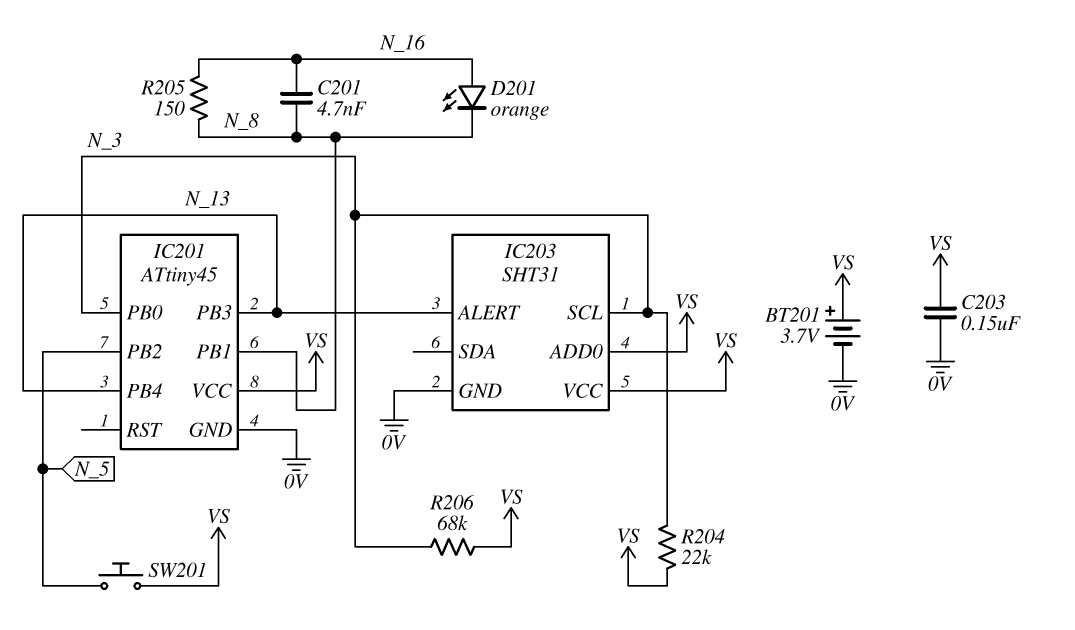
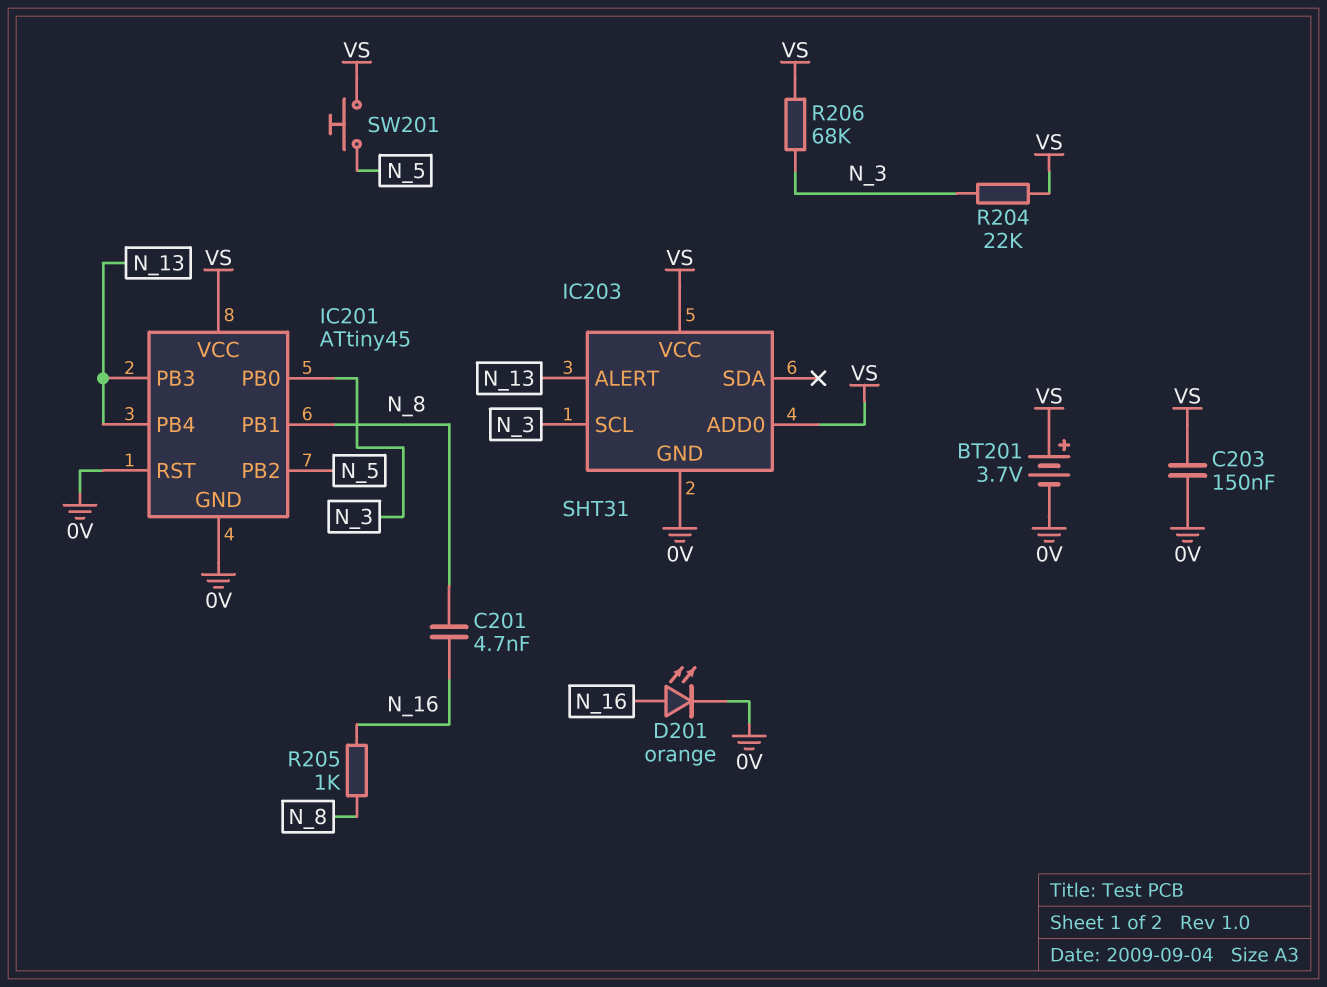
D201: LED orange (A N_16, K N_8) -> LED orange (A N_16, K 0V)
IC201 pin RST: none -> 0V
R205: 150 (N_8, N_16) -> 1k (N_8, N_16)

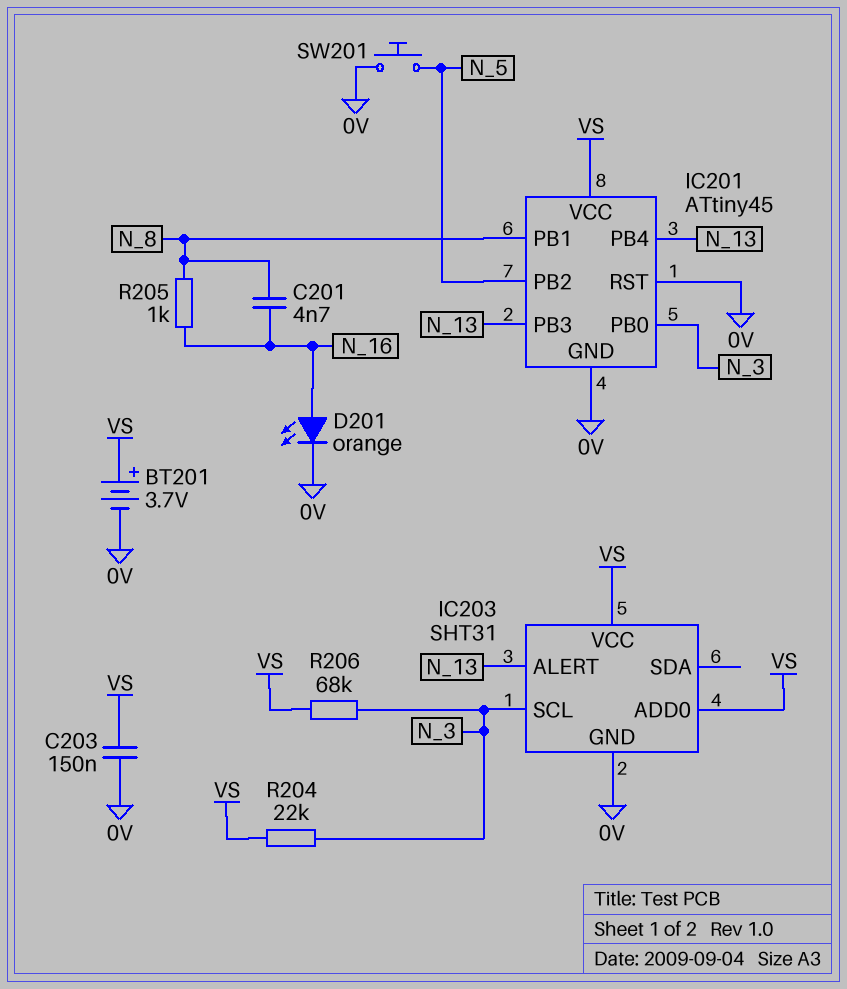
SW201: button (N_5, VS) -> button (0V, N_5)

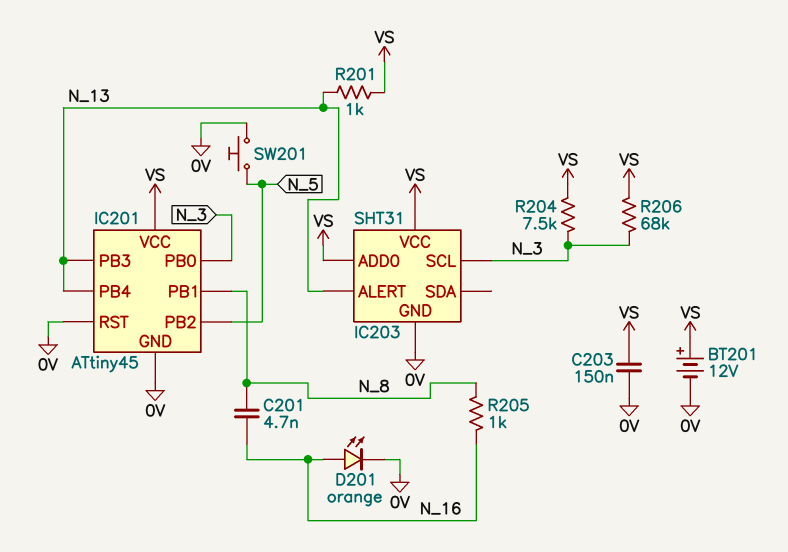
BT201: 3.7V (plus VS, minus 0V) -> 12V (plus VS, minus 0V)
R201: none -> 1k (N_13, VS)
R204: 22k (N_3, VS) -> 7.5k (N_3, VS)

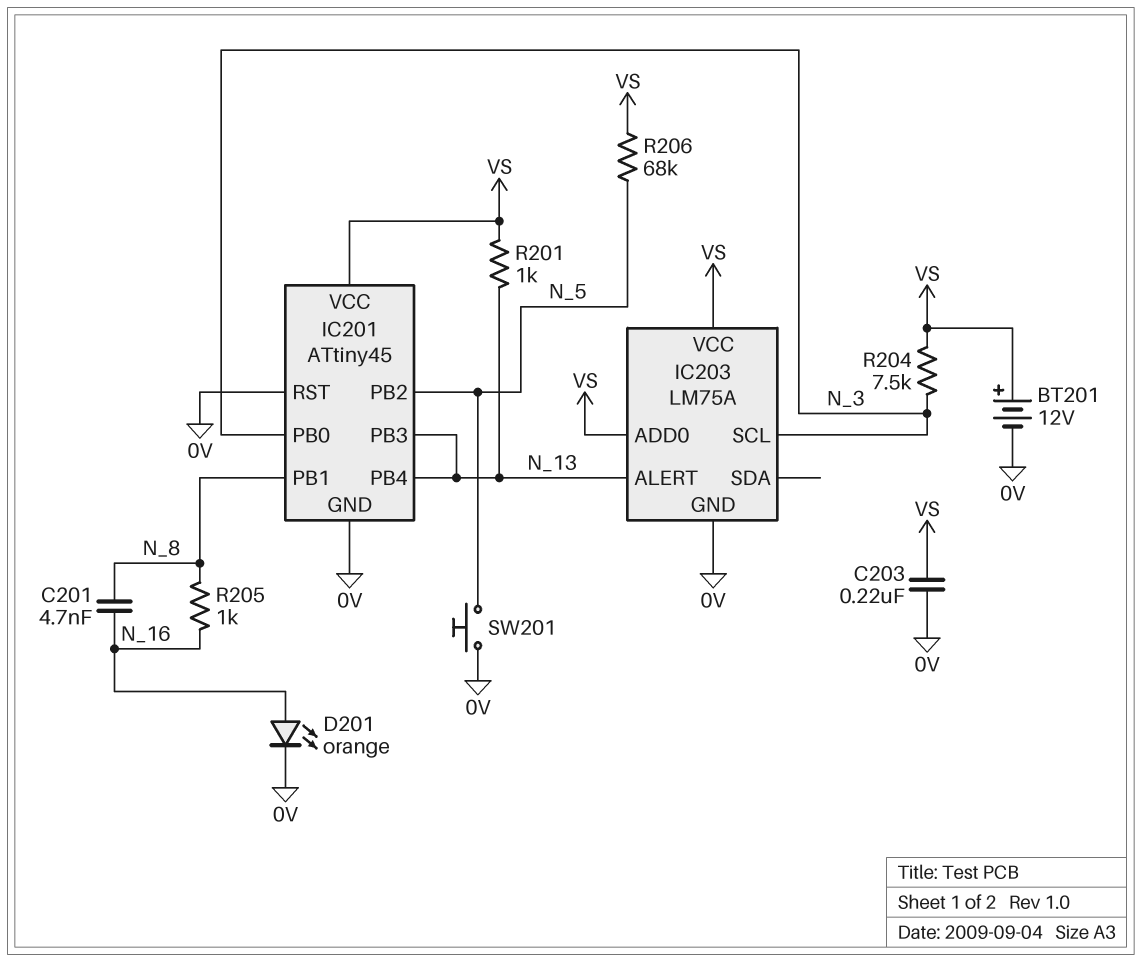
C203: 150nF (0V, VS) -> 220nF (0V, VS)
IC203: SHT31 -> LM75A
R206: 68k (N_3, VS) -> 68k (N_5, VS)

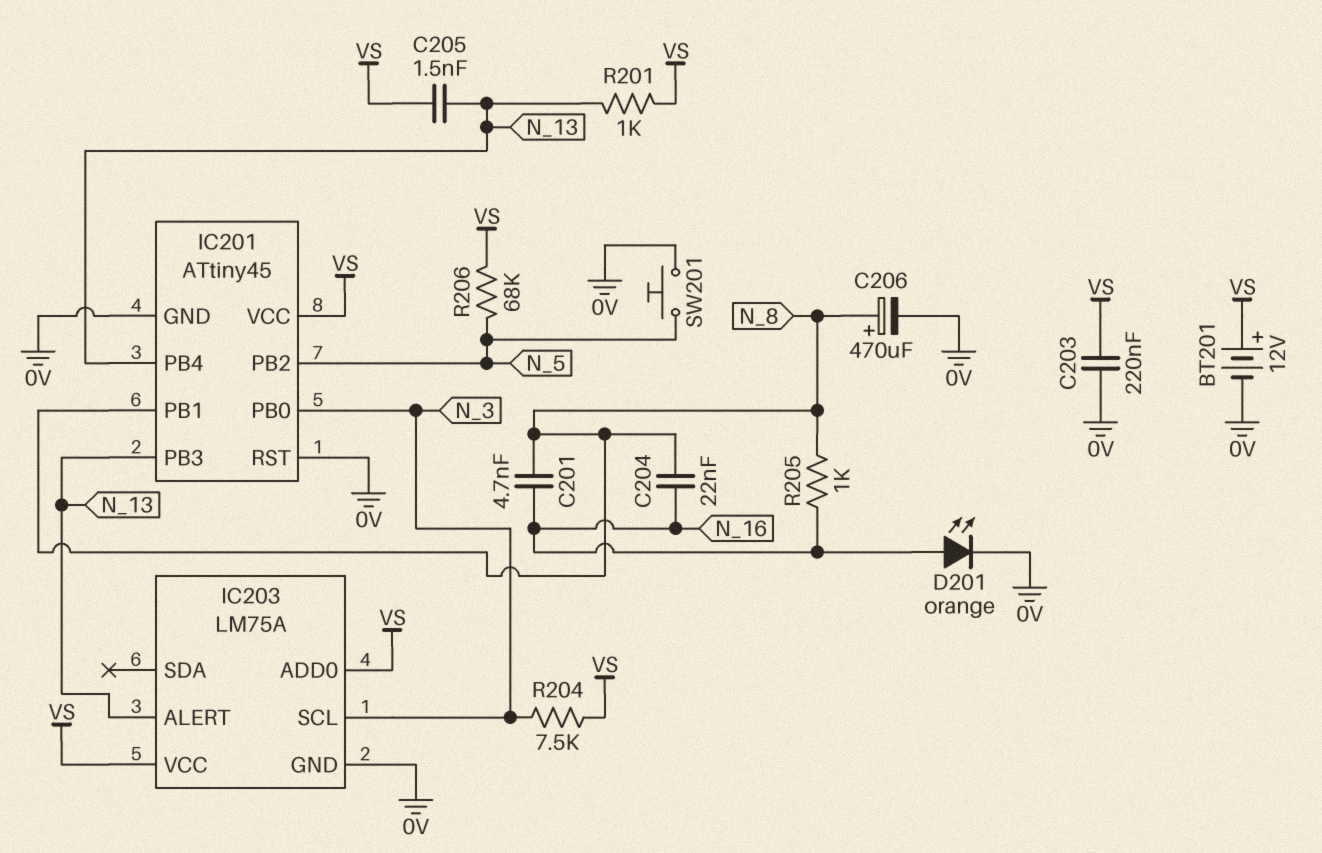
C204: none -> 22nF (N_8, N_16)
C205: none -> 1.5nF (N_13, VS)
C206: none -> 470uF (plus N_8, minus 0V)

